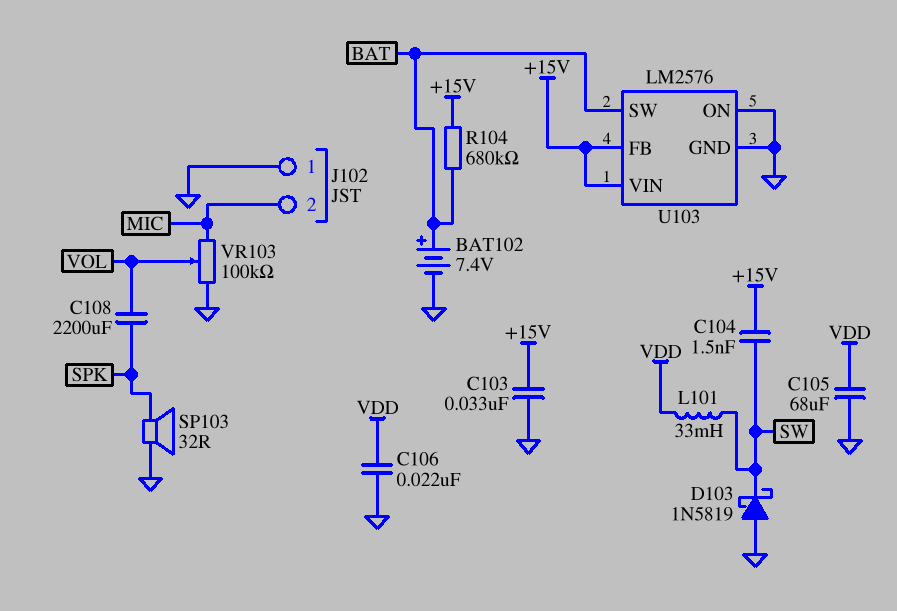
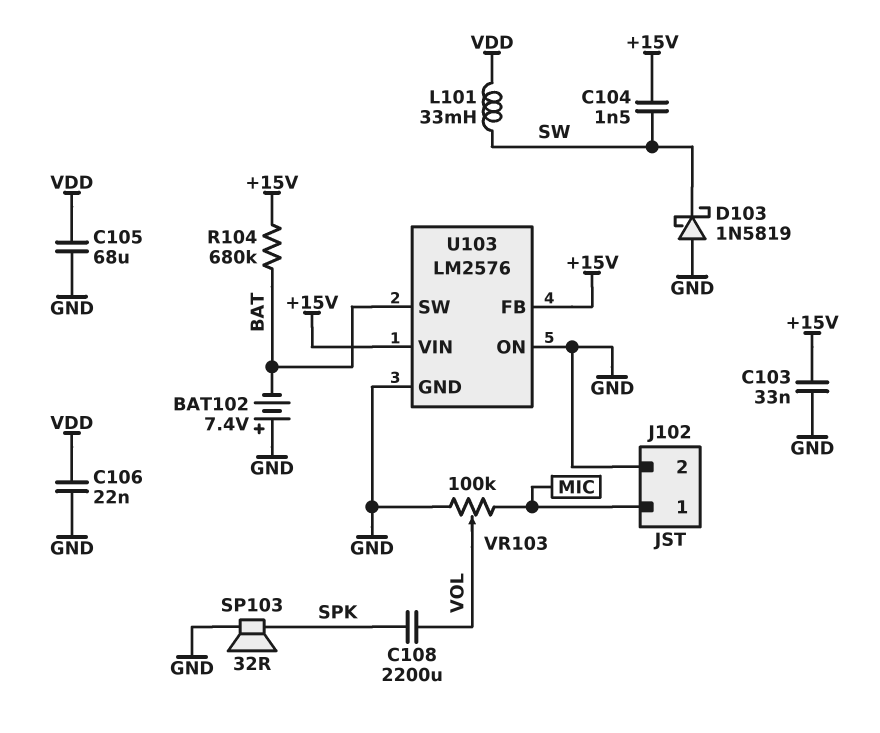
BAT102: 7.4V (plus BAT, minus GND) -> 7.4V (plus GND, minus BAT)
J102 pin 1: GND -> MIC
J102 pin 2: MIC -> GND

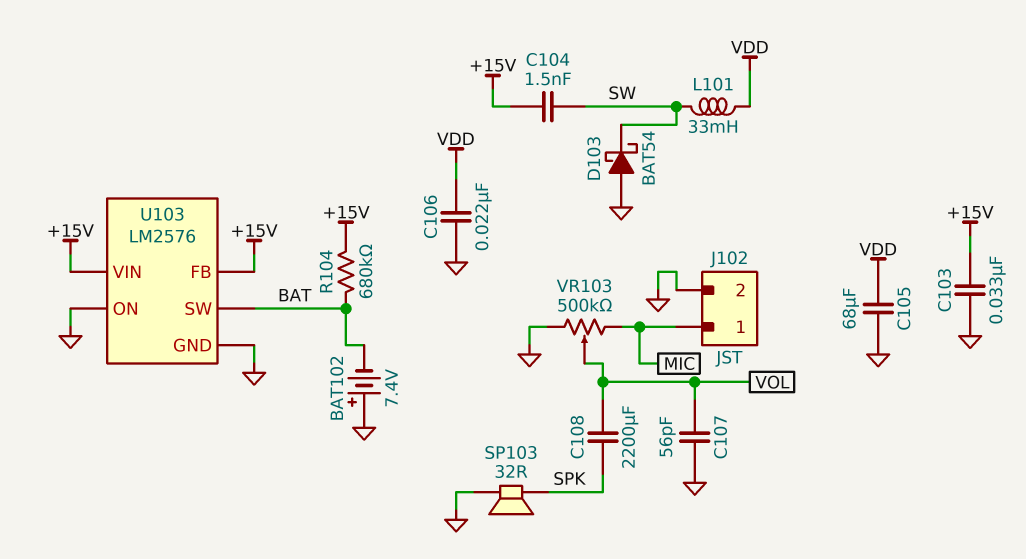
C107: none -> 56pF (GND, VOL)
D103: schottky 1N5819 (A GND, K SW) -> schottky BAT54 (A GND, K SW)
VR103: 100k (GND, MIC, wiper VOL) -> 500k (GND, MIC, wiper VOL)

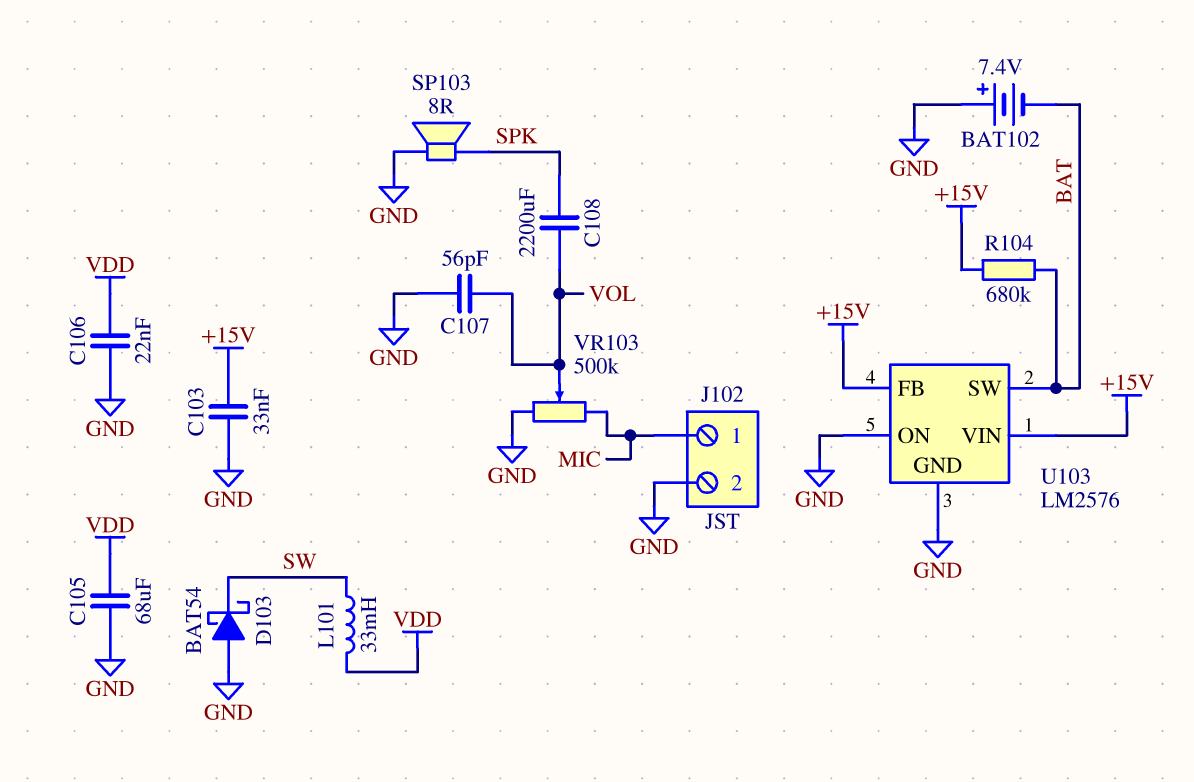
C104: 1.5nF (+15V, SW) -> none
SP103: speaker 32R (GND, SPK) -> speaker 8R (GND, SPK)

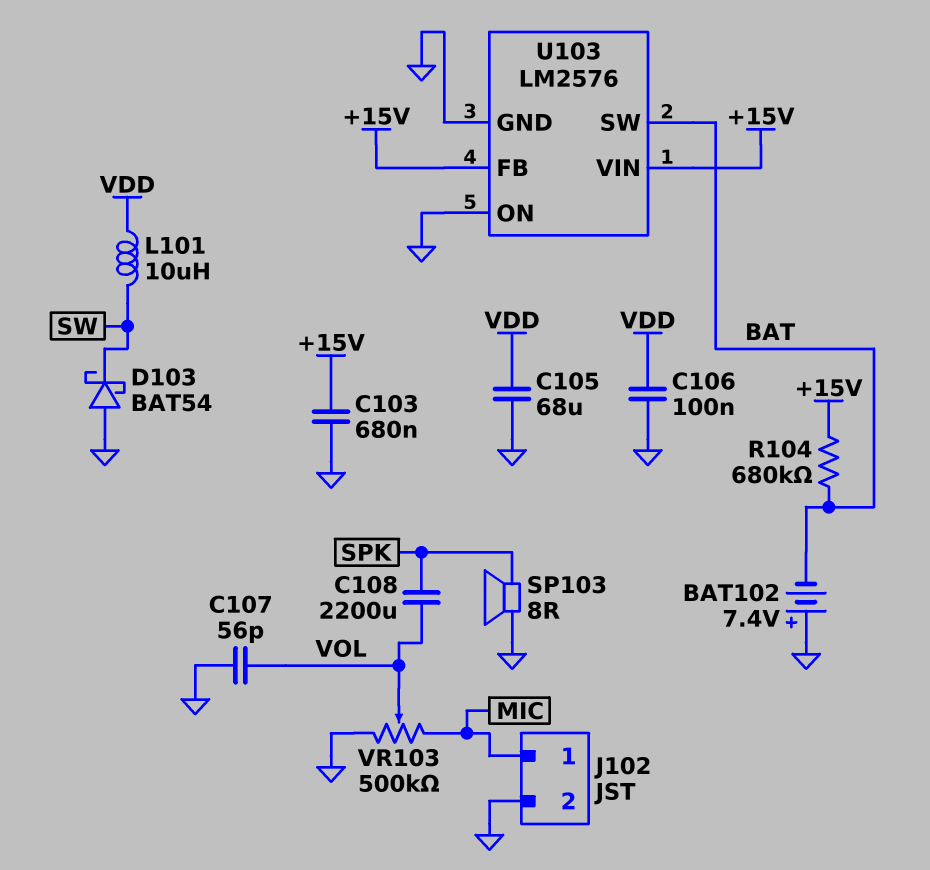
C103: 33nF (+15V, GND) -> 680nF (+15V, GND)
C106: 22nF (GND, VDD) -> 100nF (GND, VDD)
L101: 33mH (SW, VDD) -> 10uH (SW, VDD)

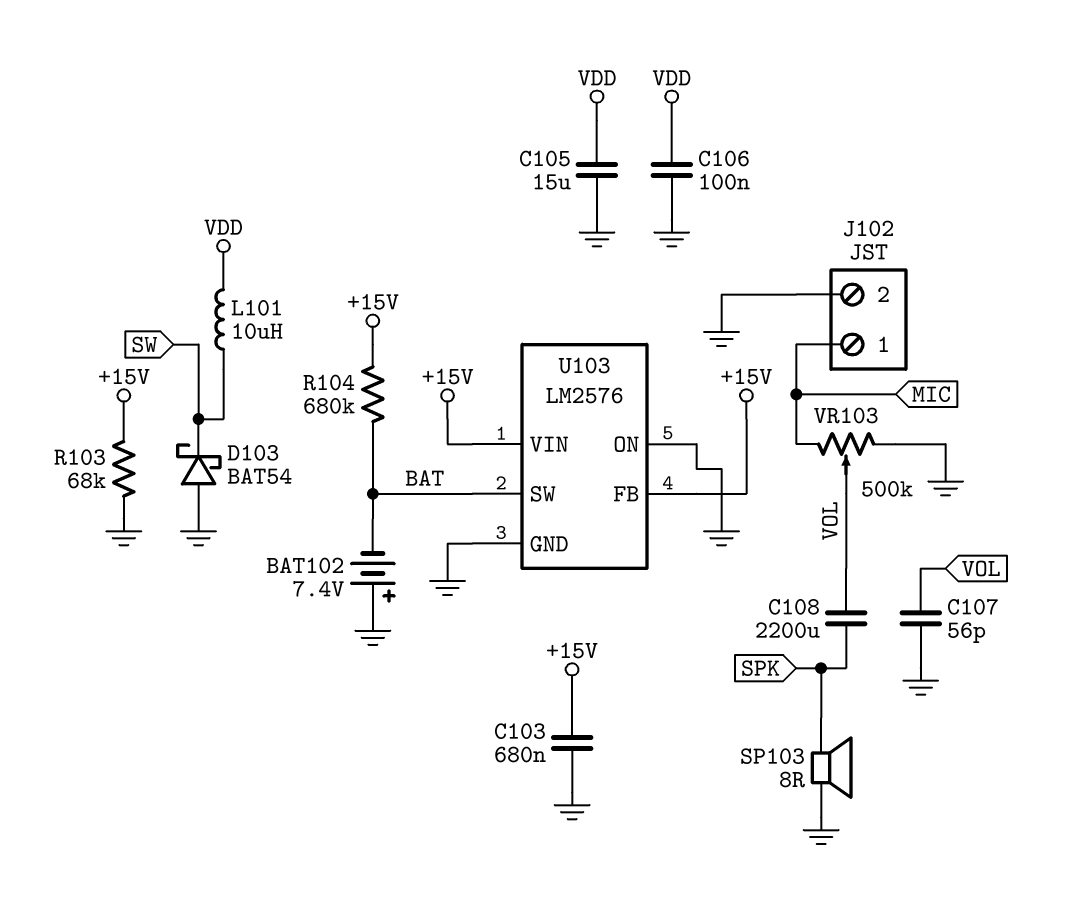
C105: 68uF (GND, VDD) -> 15uF (GND, VDD)
R103: none -> 68k (+15V, GND)

